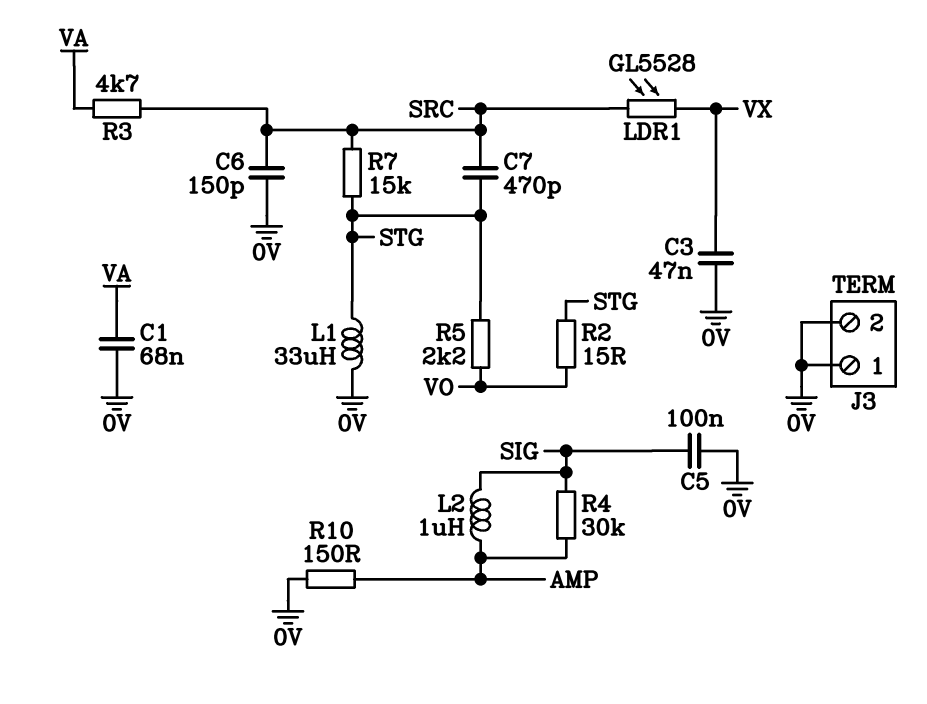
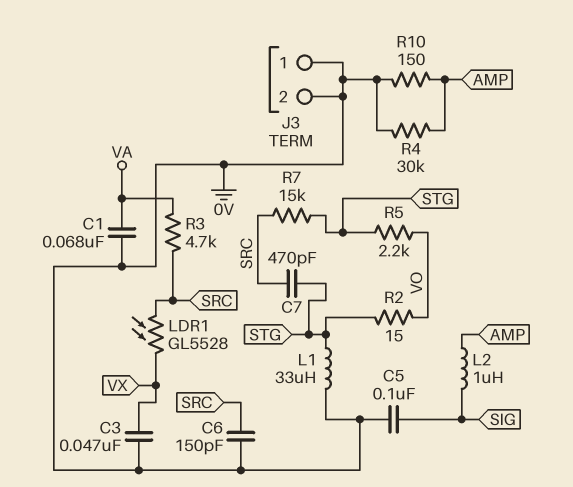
R4: 30k (AMP, SIG) -> 30k (0V, AMP)

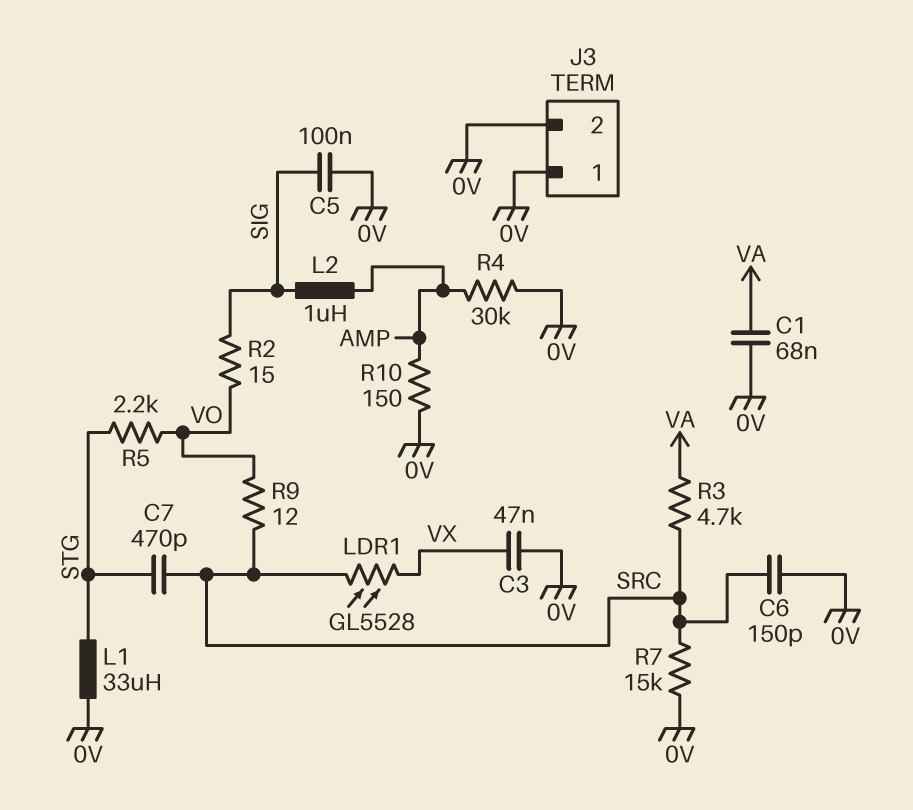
R2: 15 (STG, VO) -> 15 (SIG, VO)
R7: 15k (SRC, STG) -> 15k (0V, SRC)
R9: none -> 12 (SRC, VO)

